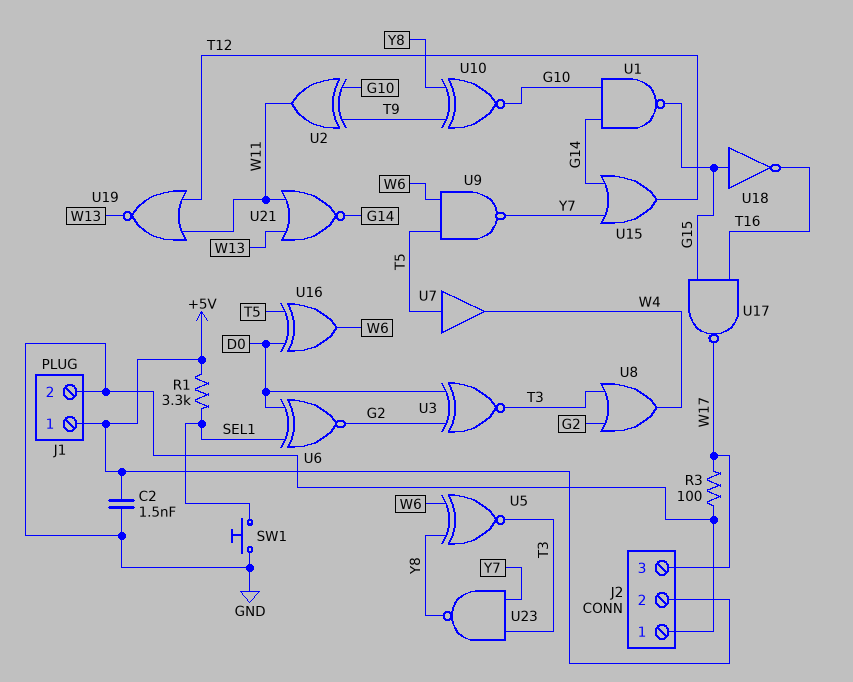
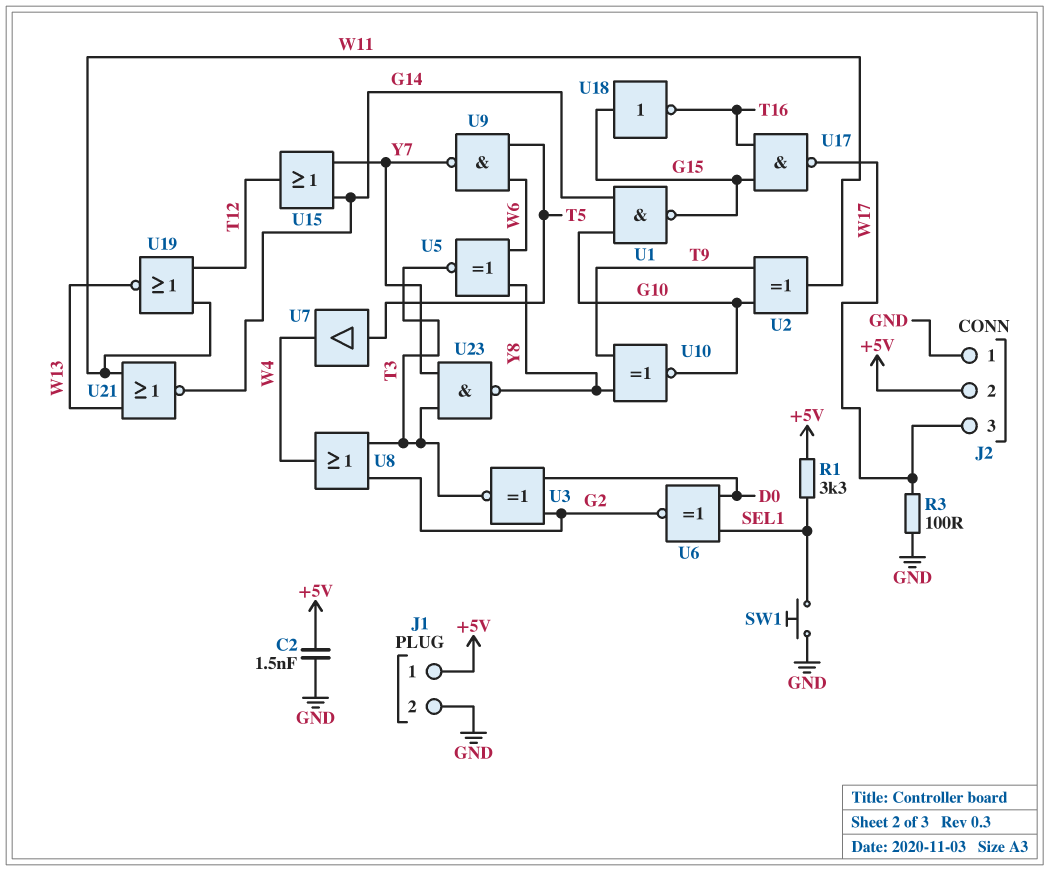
U16: XOR (in D0, in T5, out W6) -> none

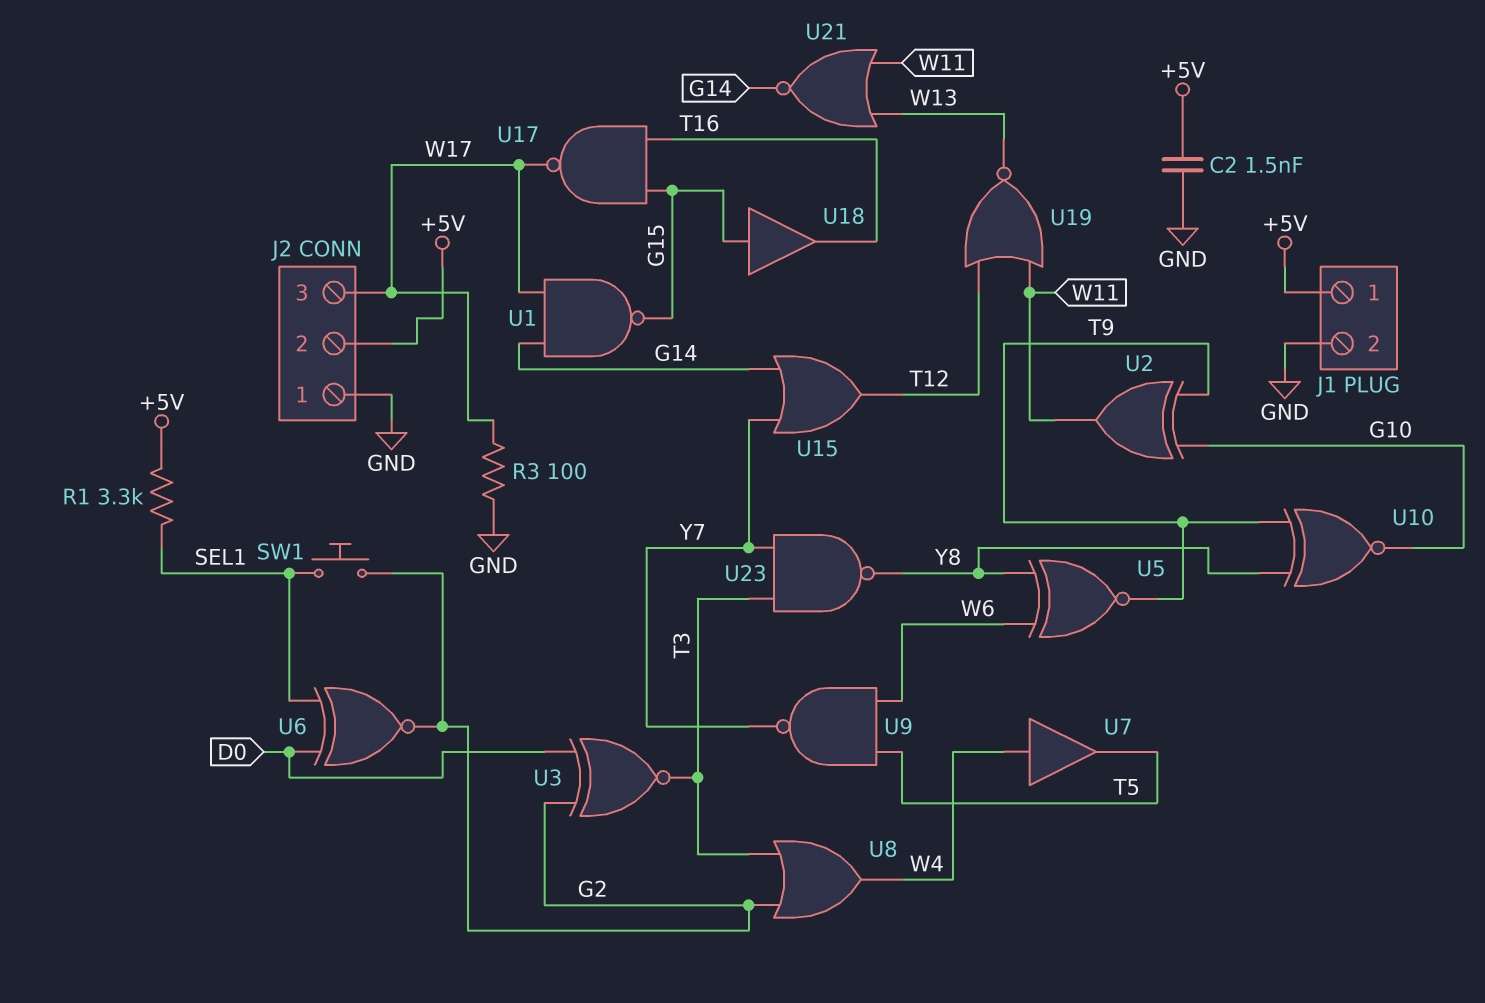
SW1: button (GND, SEL1) -> button (G2, SEL1)
U1: NAND (in G10, in G14, out G15) -> NAND (in G14, in W17, out G15)
U5: XNOR (in W6, in Y8, out T3) -> XNOR (in W6, in Y8, out T9)
U7: buffer (in T5, out W4) -> buffer (in W4, out T5)
U18: NOT (in G15, out T16) -> buffer (in G15, out T16)

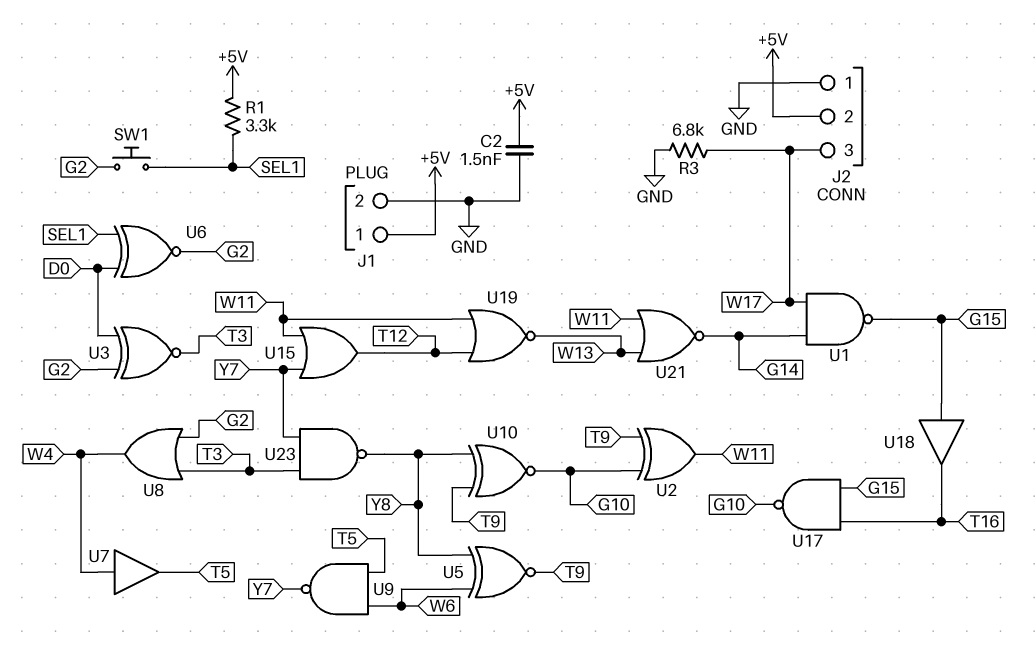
R3: 100 (GND, W17) -> 6.8k (GND, W17)
U15: OR (in G14, in Y7, out T12) -> OR (in W11, in Y7, out T12)
U17: NAND (in G15, in T16, out W17) -> NAND (in G15, in T16, out G10)

